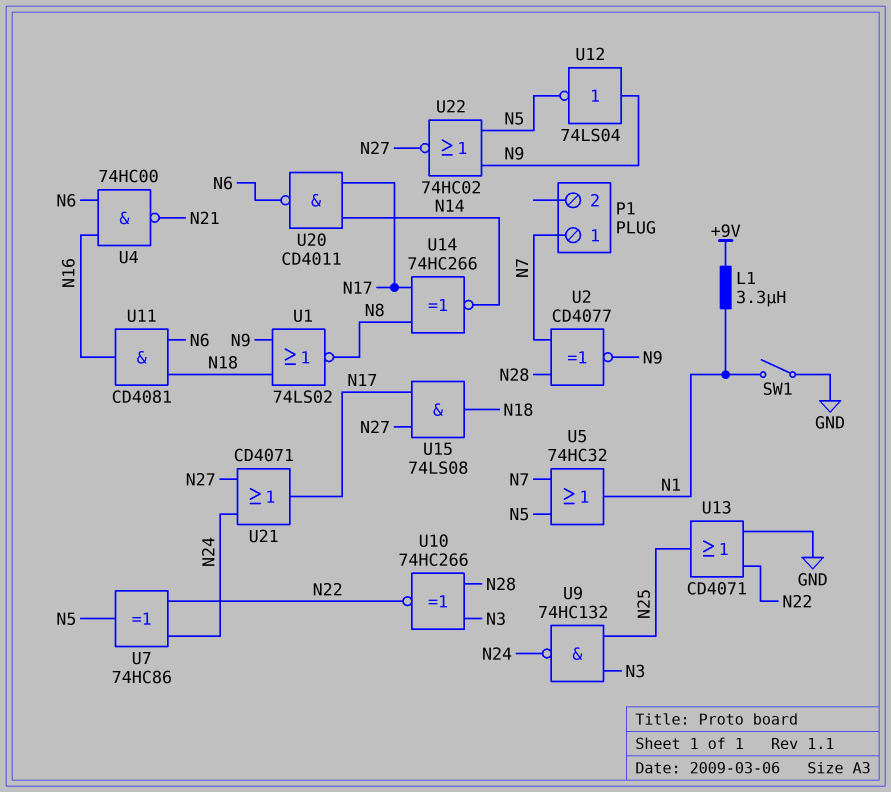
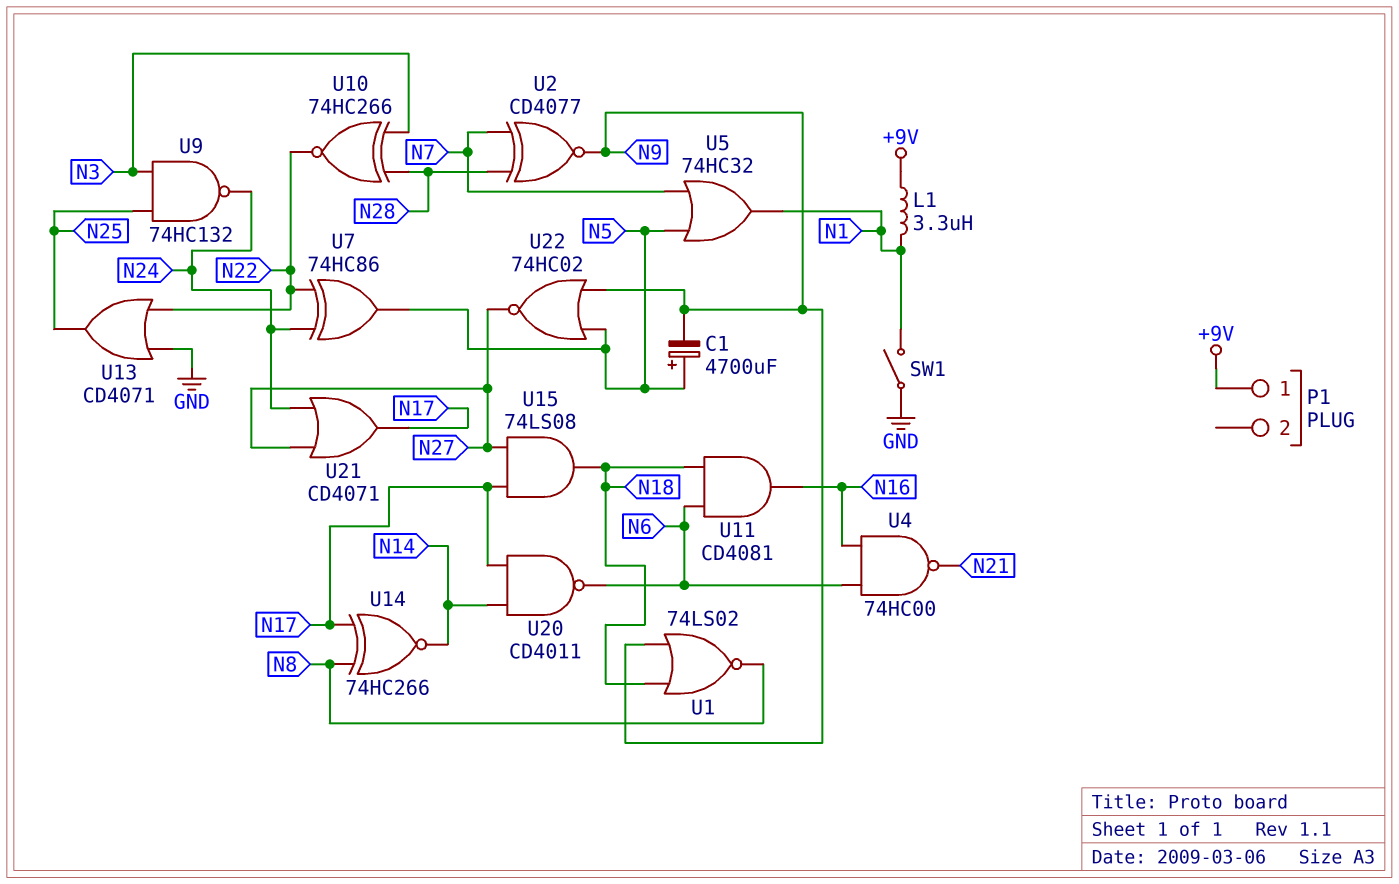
C1: none -> 4700uF (plus N5, minus N9)
P1 pin 1: N7 -> +9V
U12: NOT 74LS04 (in N9, out N5) -> none

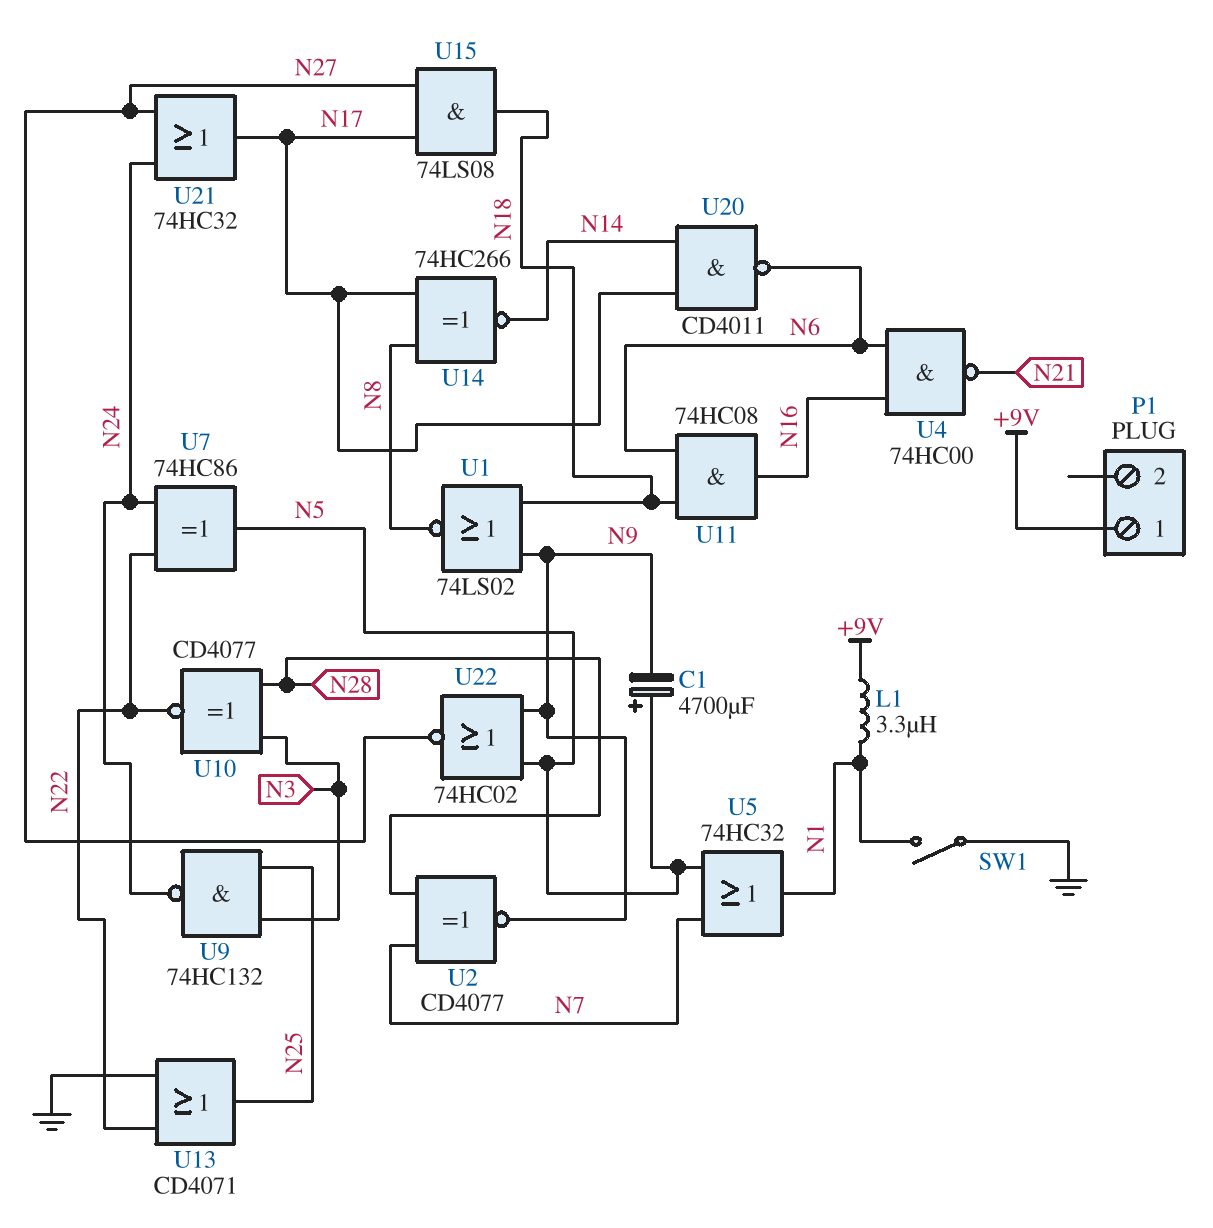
U10: XNOR 74HC266 (in N3, in N28, out N22) -> XNOR CD4077 (in N3, in N28, out N22)
U11: AND CD4081 (in N6, in N18, out N16) -> AND 74HC08 (in N6, in N18, out N16)
U21: OR CD4071 (in N24, in N27, out N17) -> OR 74HC32 (in N24, in N27, out N17)

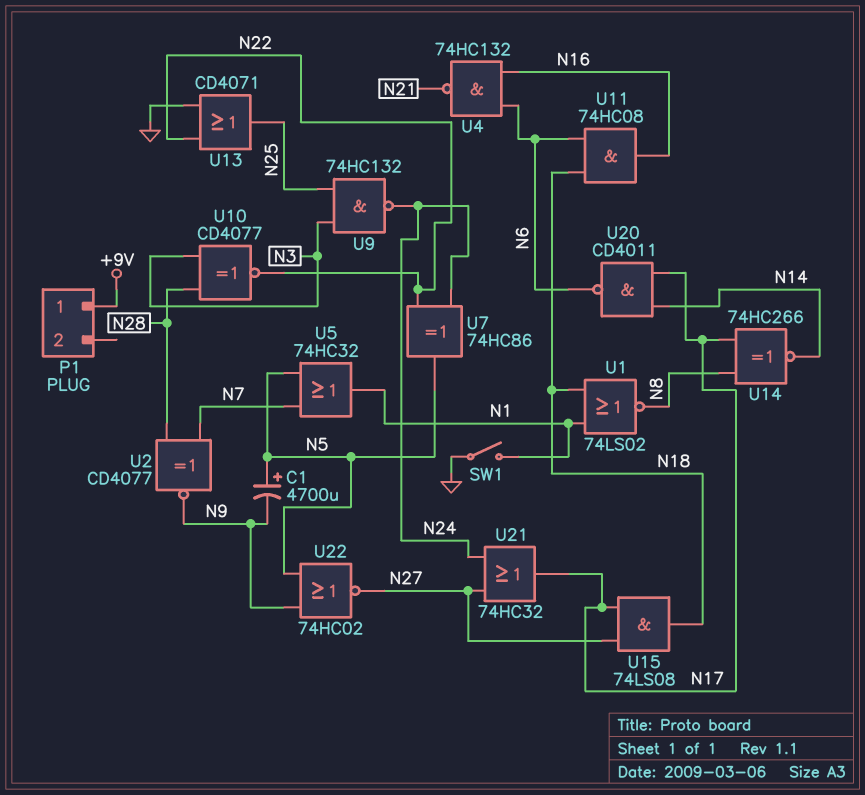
L1: 3.3uH (+9V, N1) -> none
U1: NOR 74LS02 (in N9, in N18, out N8) -> NOR 74LS02 (in N1, in N18, out N8)
U4: NAND 74HC00 (in N6, in N16, out N21) -> NAND 74HC132 (in N6, in N16, out N21)

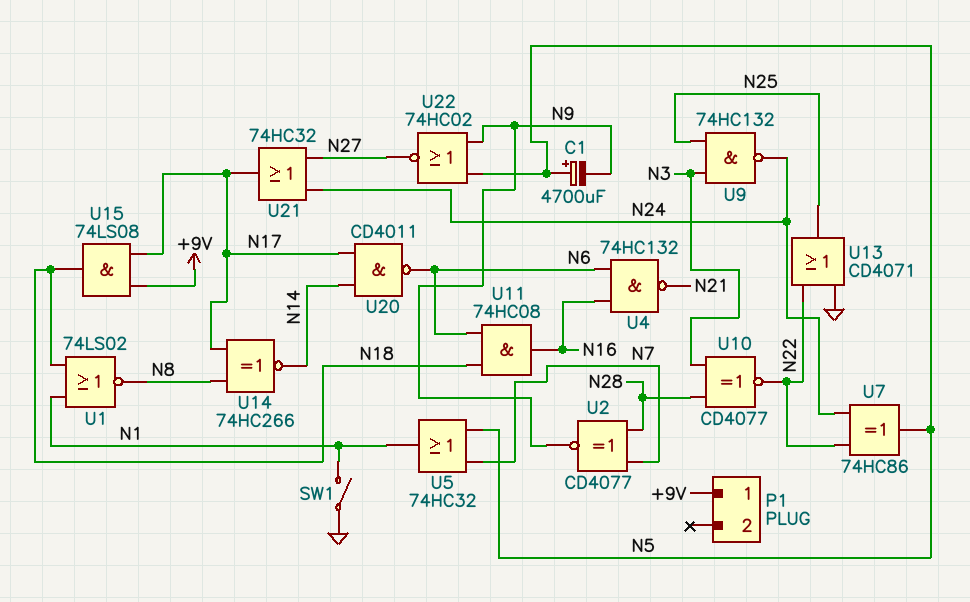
U15: AND 74LS08 (in N17, in N27, out N18) -> AND 74LS08 (in +9V, in N17, out N18)

